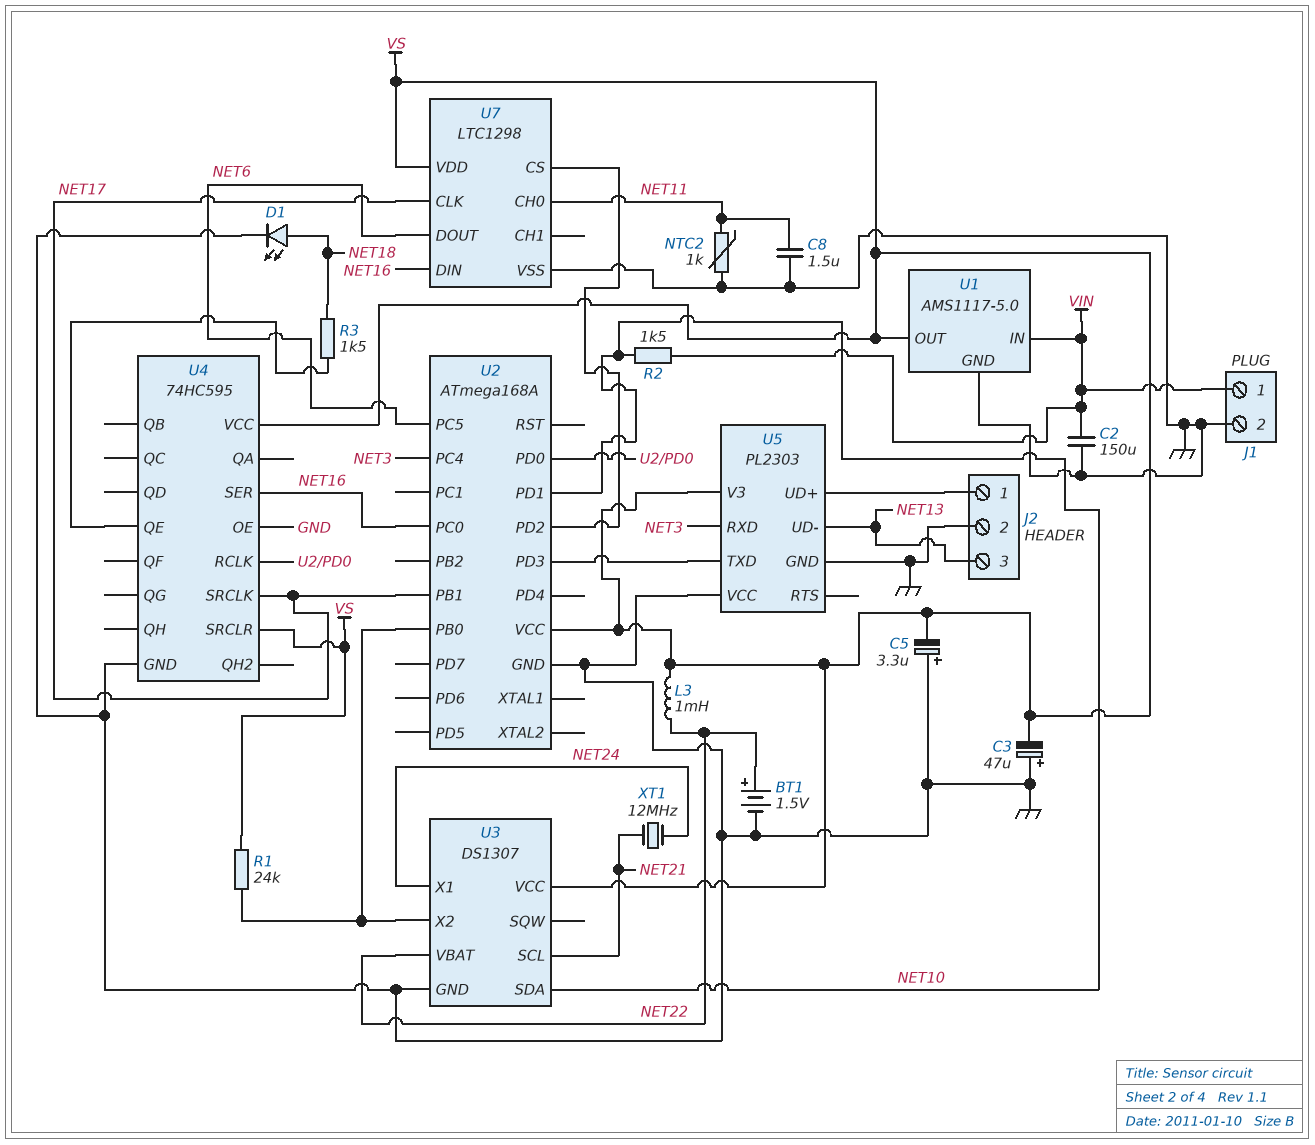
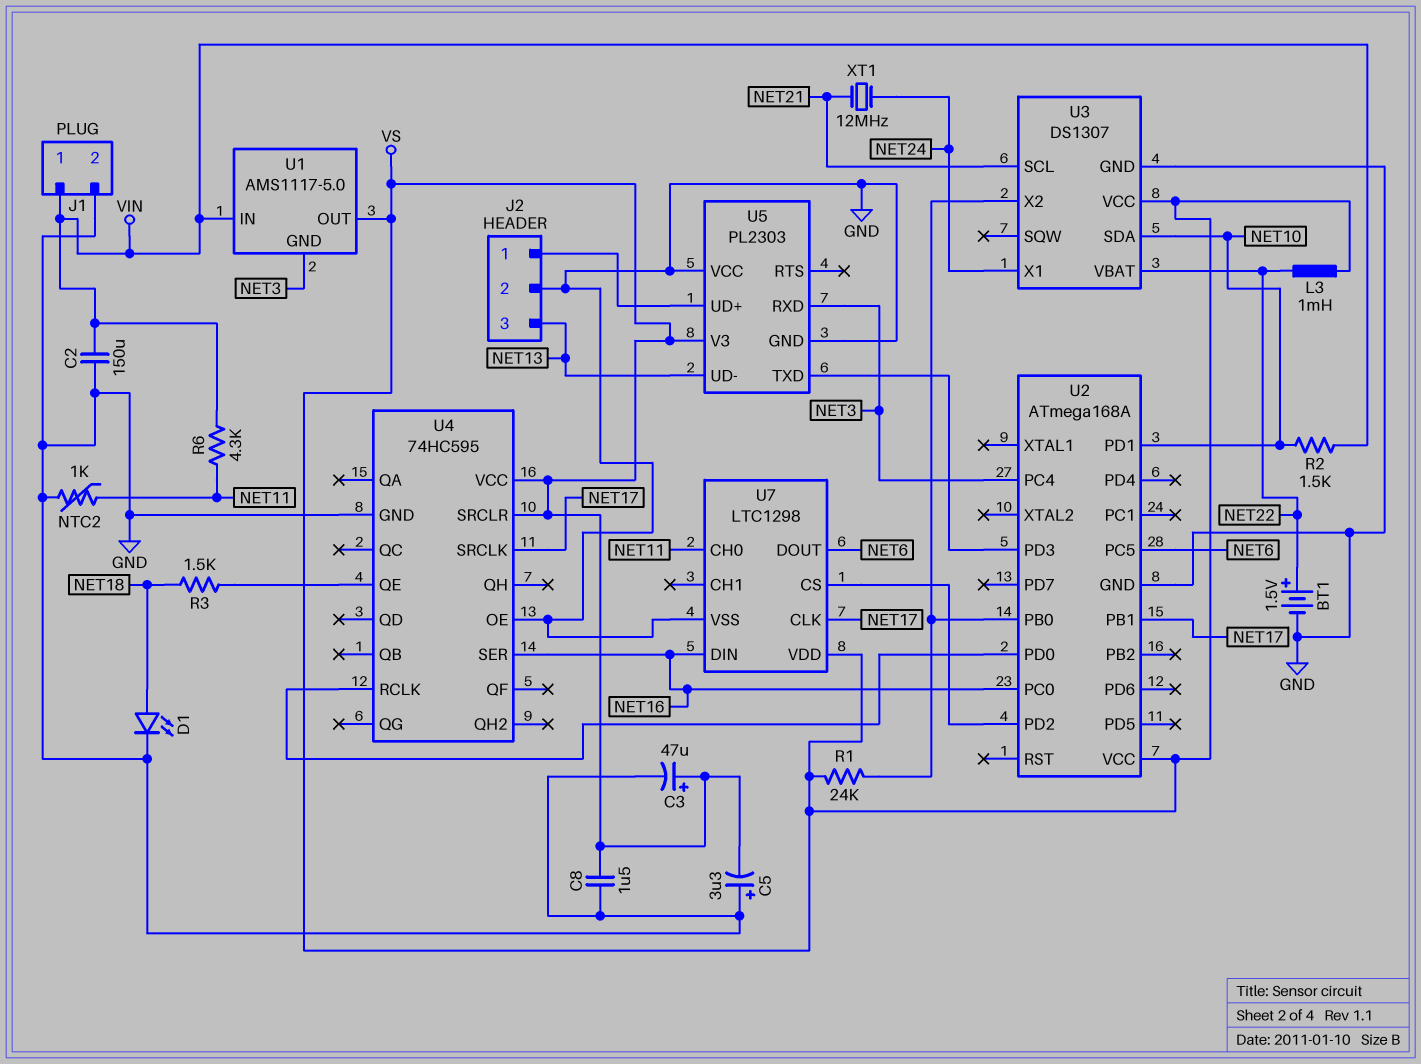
C3: 47uF (plus GND, minus VS) -> 47uF (plus VS, minus GND)
C8: 1.5uF (GND, NET11) -> 1.5uF (GND, VS)
R6: none -> 4.3k (NET11, VIN)
U1 pin GND: GND -> NET3

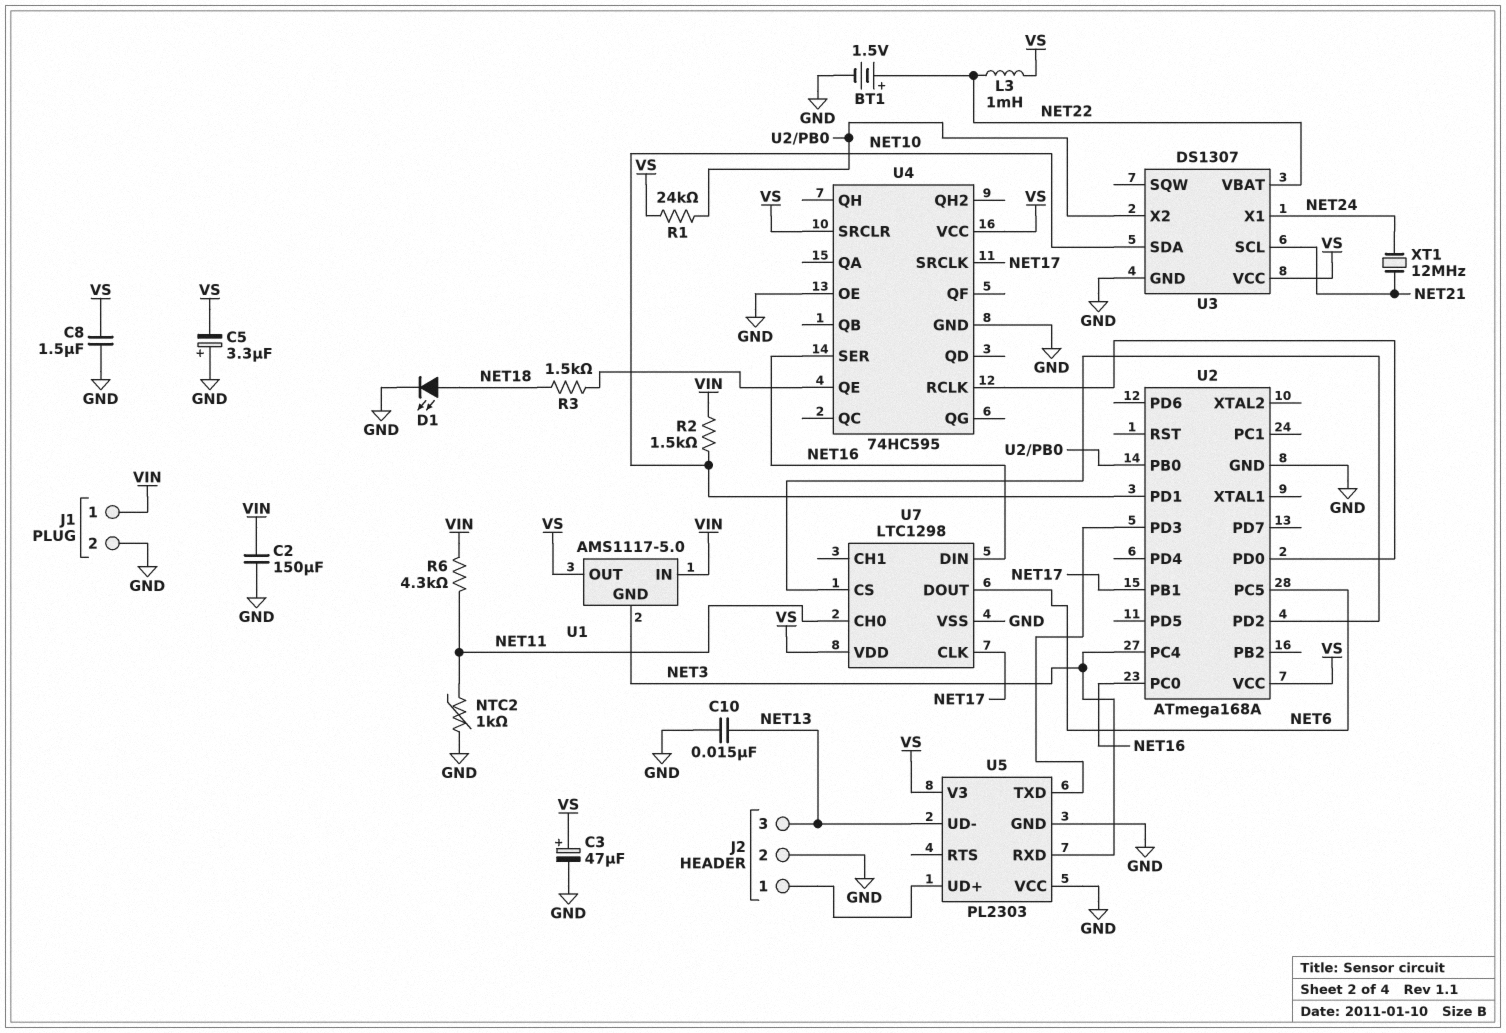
C10: none -> 15nF (GND, NET13)

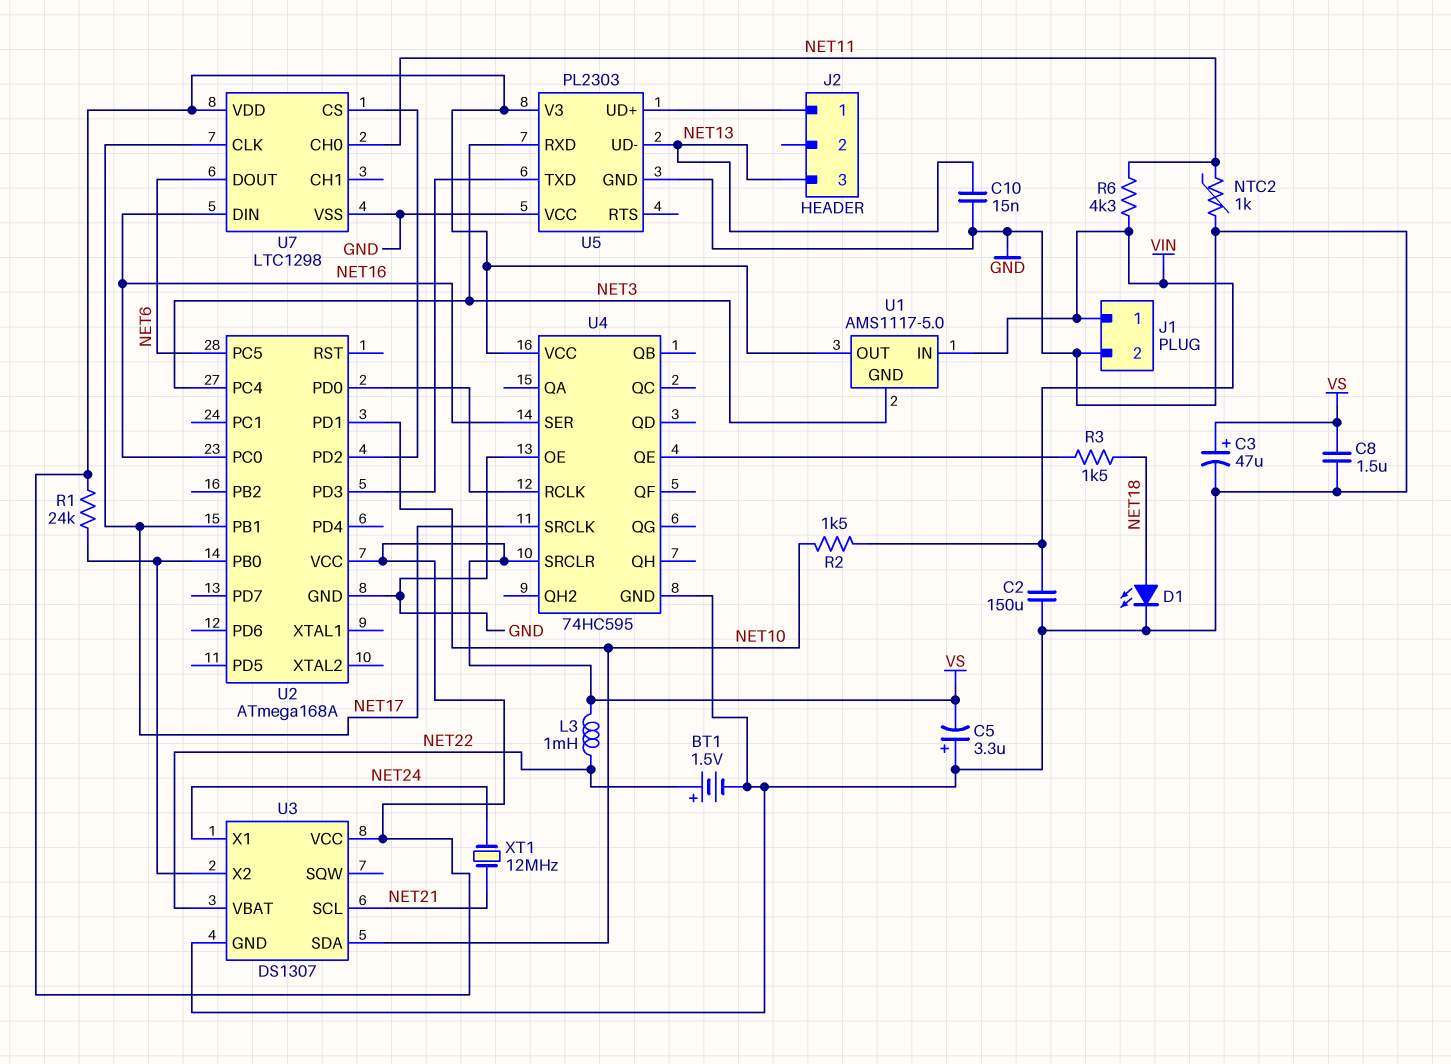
J2 pin 2: GND -> none

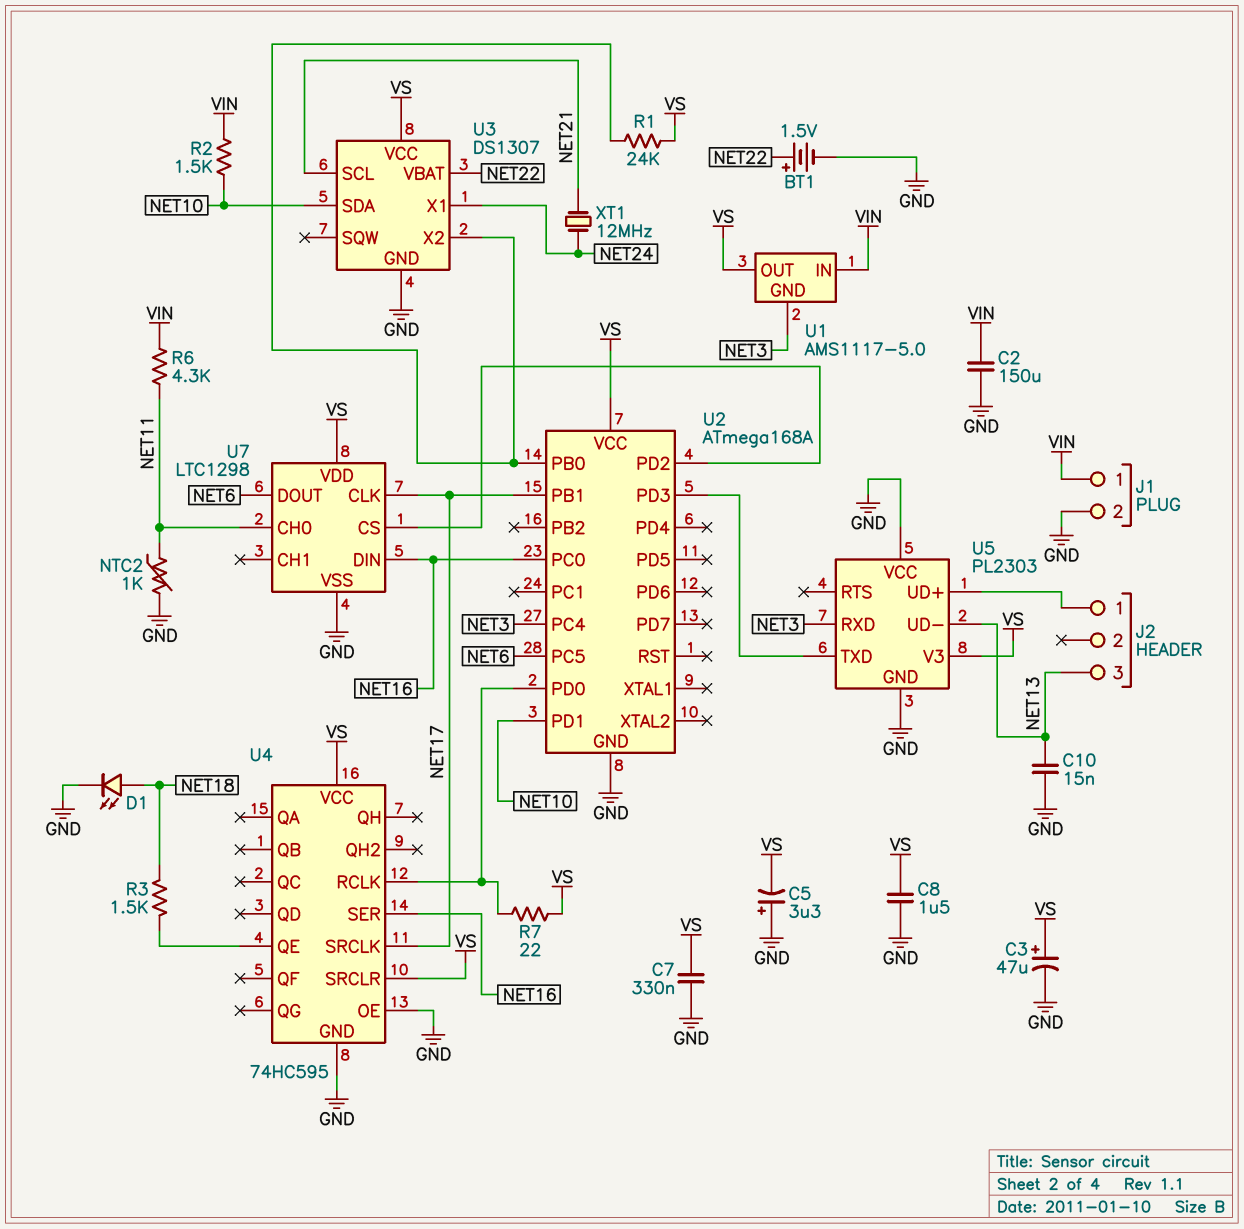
C7: none -> 330nF (GND, VS)
L3: 1mH (NET22, VS) -> none
R7: none -> 22 (U2/PD0, VS)

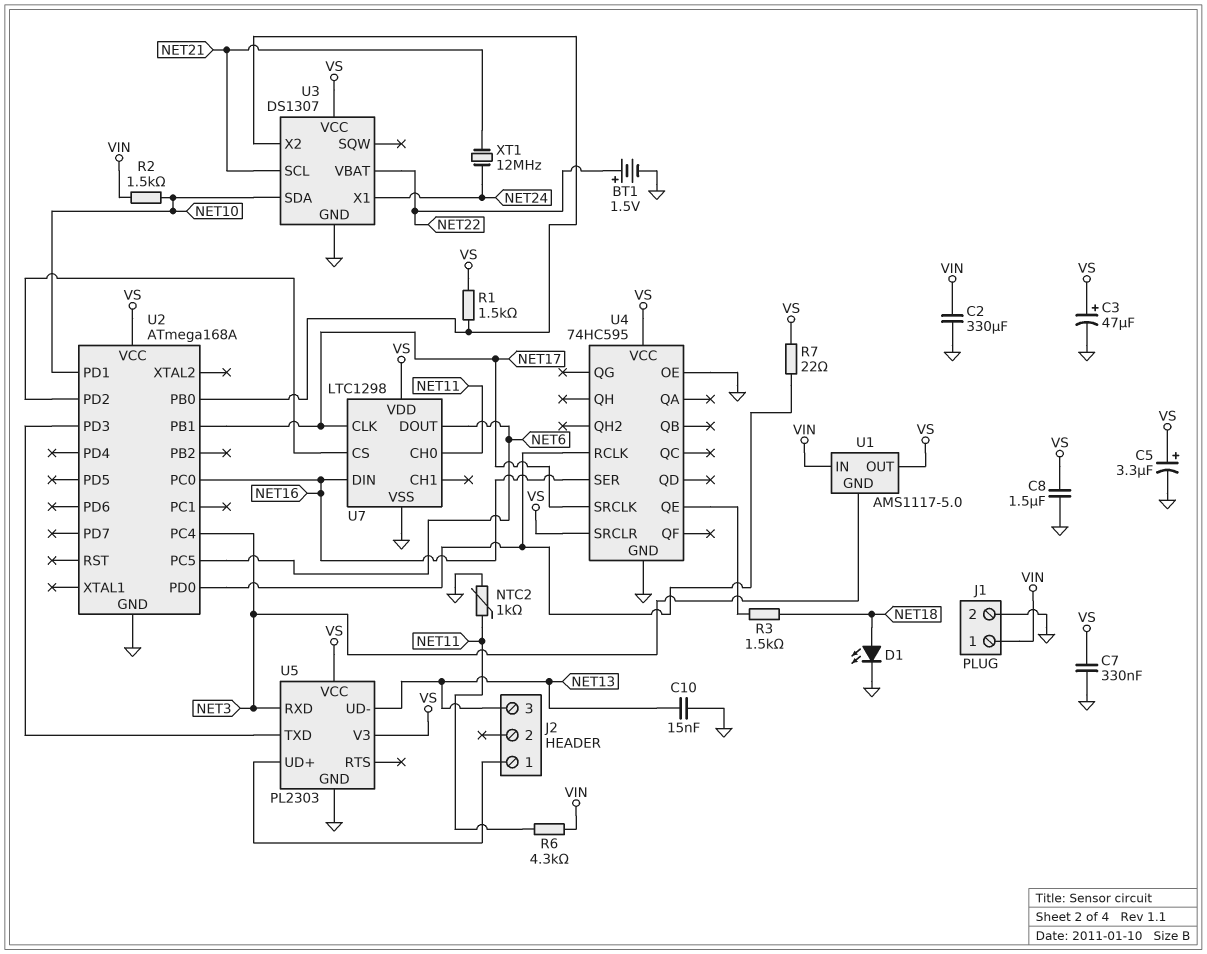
C2: 150uF (GND, VIN) -> 330uF (GND, VIN)
C5: 3.3uF (plus GND, minus VS) -> 3.3uF (plus VS, minus GND)
R1: 24k (U2/PB0, VS) -> 1.5k (U2/PB0, VS)
U5 pin VCC: GND -> VS

